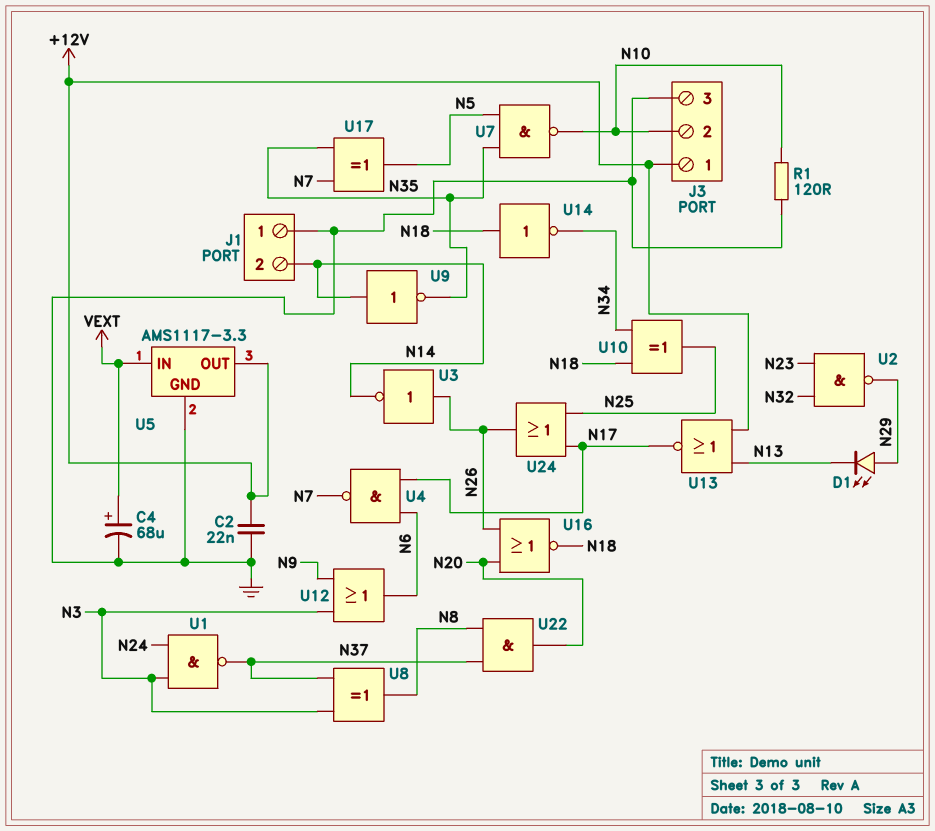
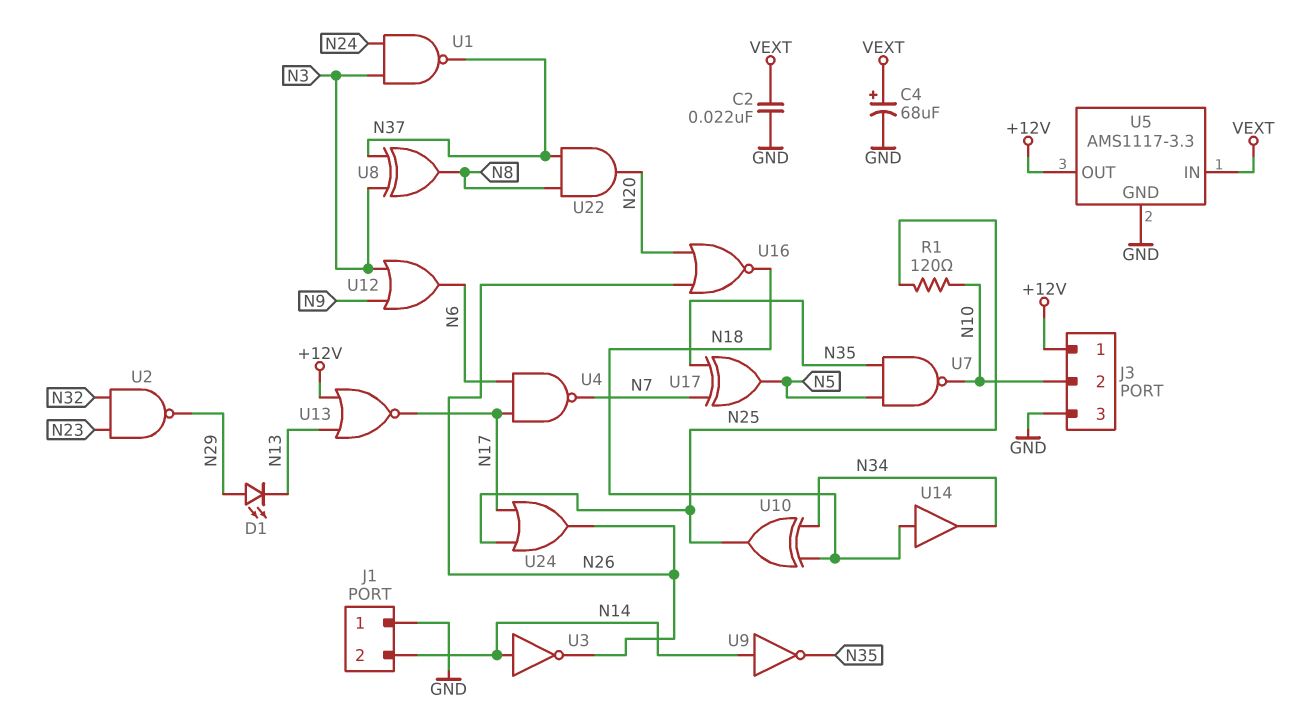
C2: 22nF (+12V, GND) -> 22nF (GND, VEXT)
R1: 120 (GND, N10) -> 120 (N10, N25)
U3: NOT (in N26, out N14) -> NOT (in N14, out N26)
U14: NOT (in N18, out N34) -> buffer (in N18, out N34)

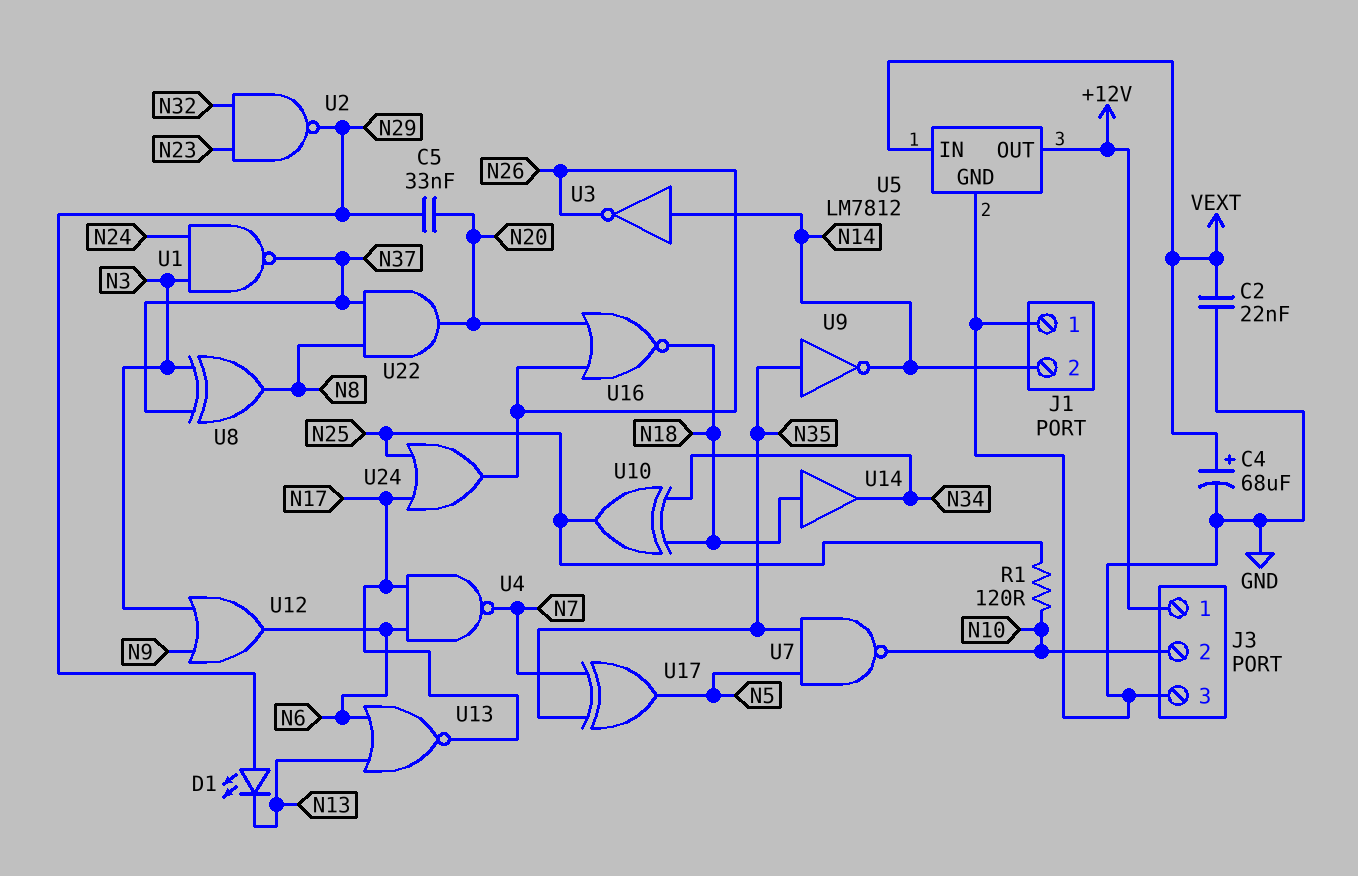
C5: none -> 33nF (N20, N29)
U5: AMS1117-3.3 -> LM7812
U9: NOT (in N14, out N35) -> NOT (in N35, out N14)
U13: NOR (in +12V, in N13, out N17) -> NOR (in N6, in N13, out N17)

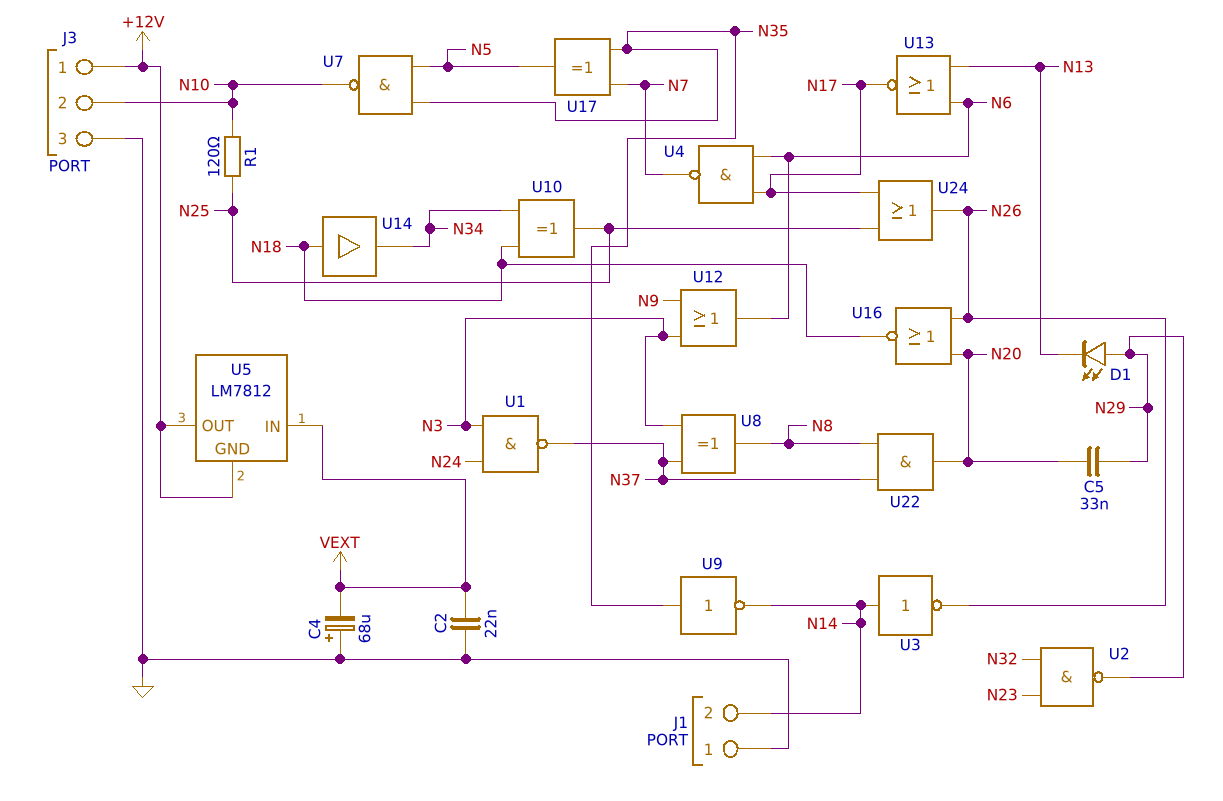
C4: 68uF (plus VEXT, minus GND) -> 68uF (plus GND, minus VEXT)
U5 pin GND: GND -> +12V

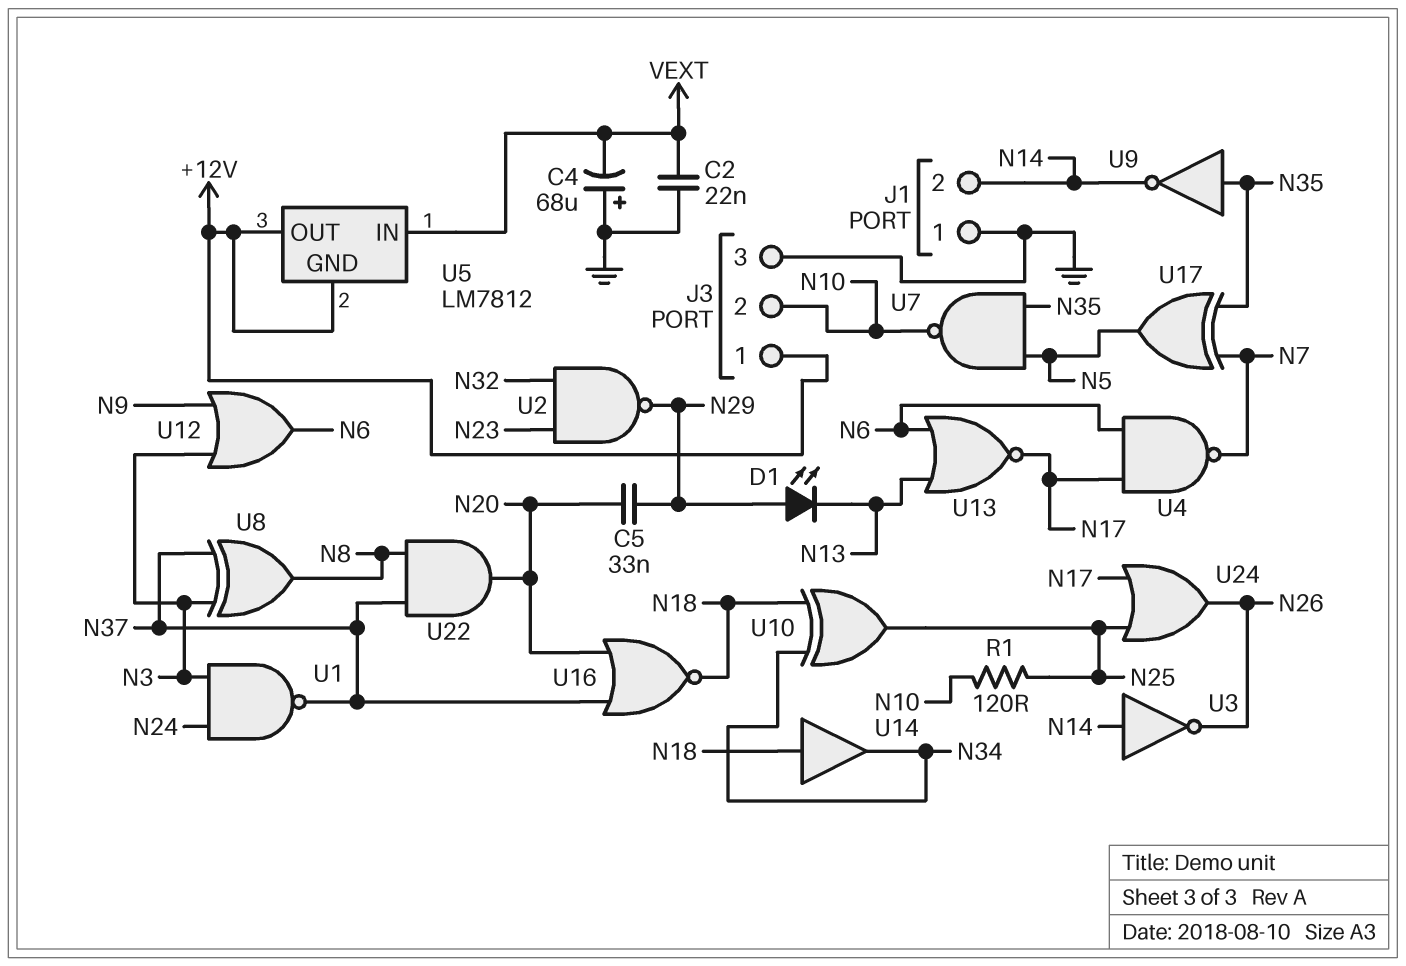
U16: NOR (in N20, in N26, out N18) -> NOR (in N20, in N37, out N18)

